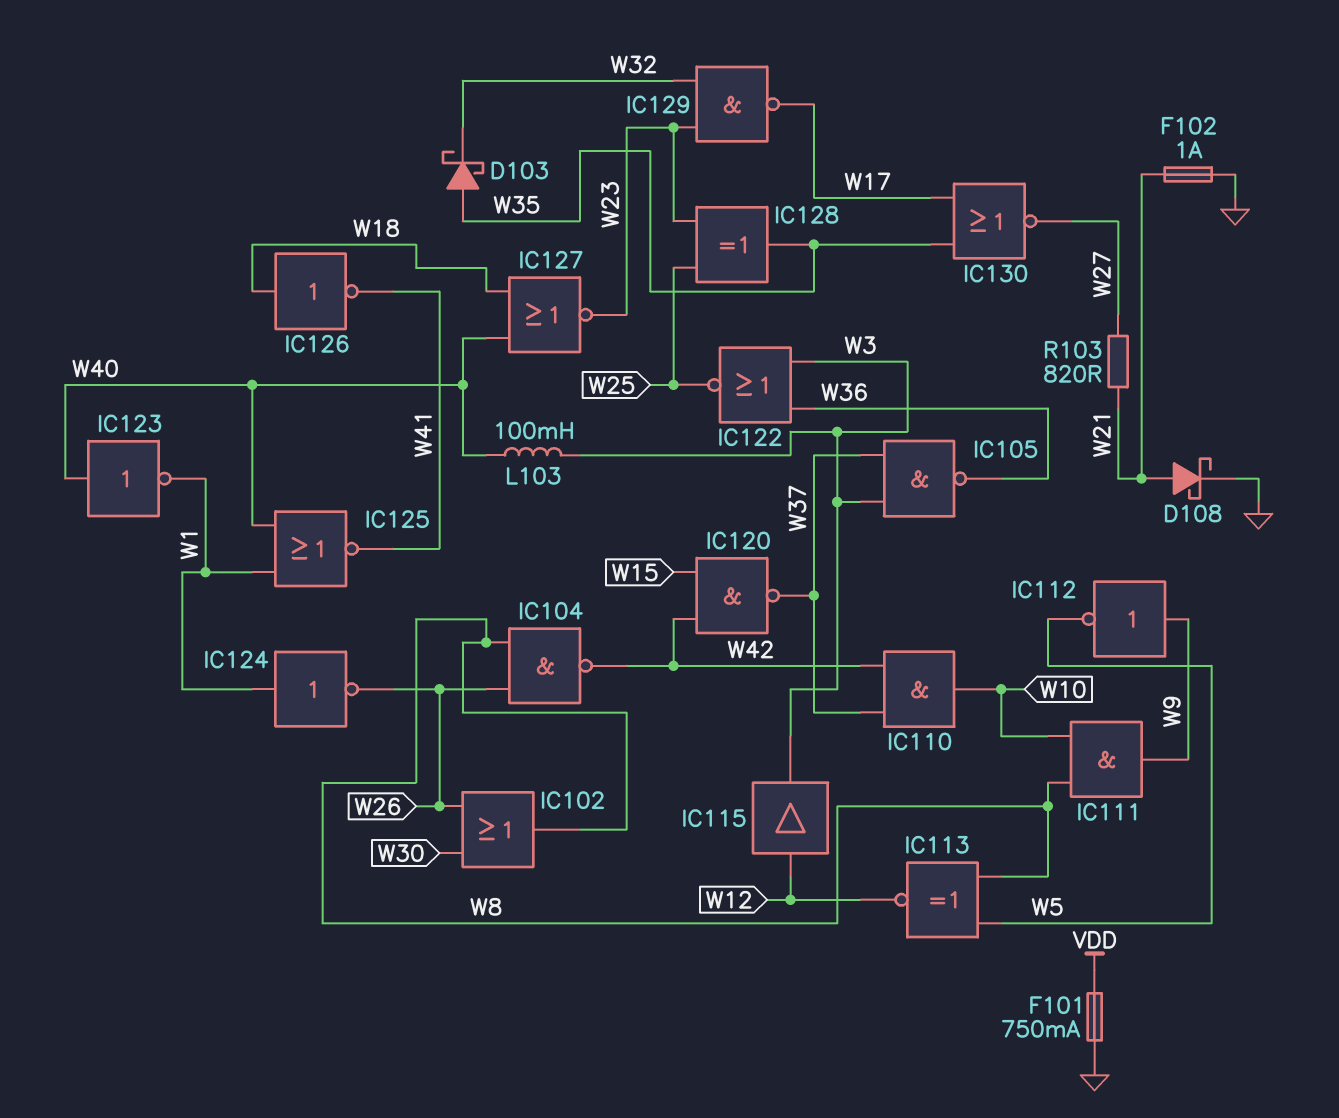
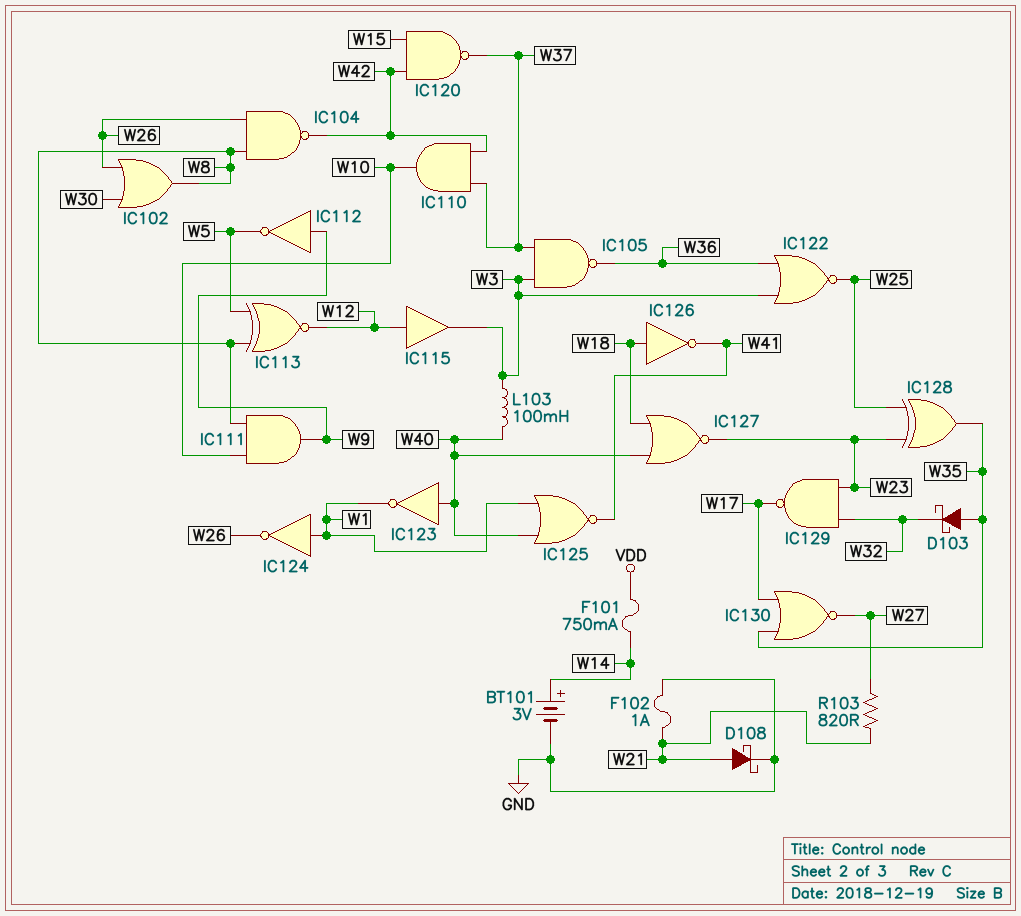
BT101: none -> 3V (plus W14, minus GND)
F101: 750mA (GND, VDD) -> 750mA (VDD, W14)

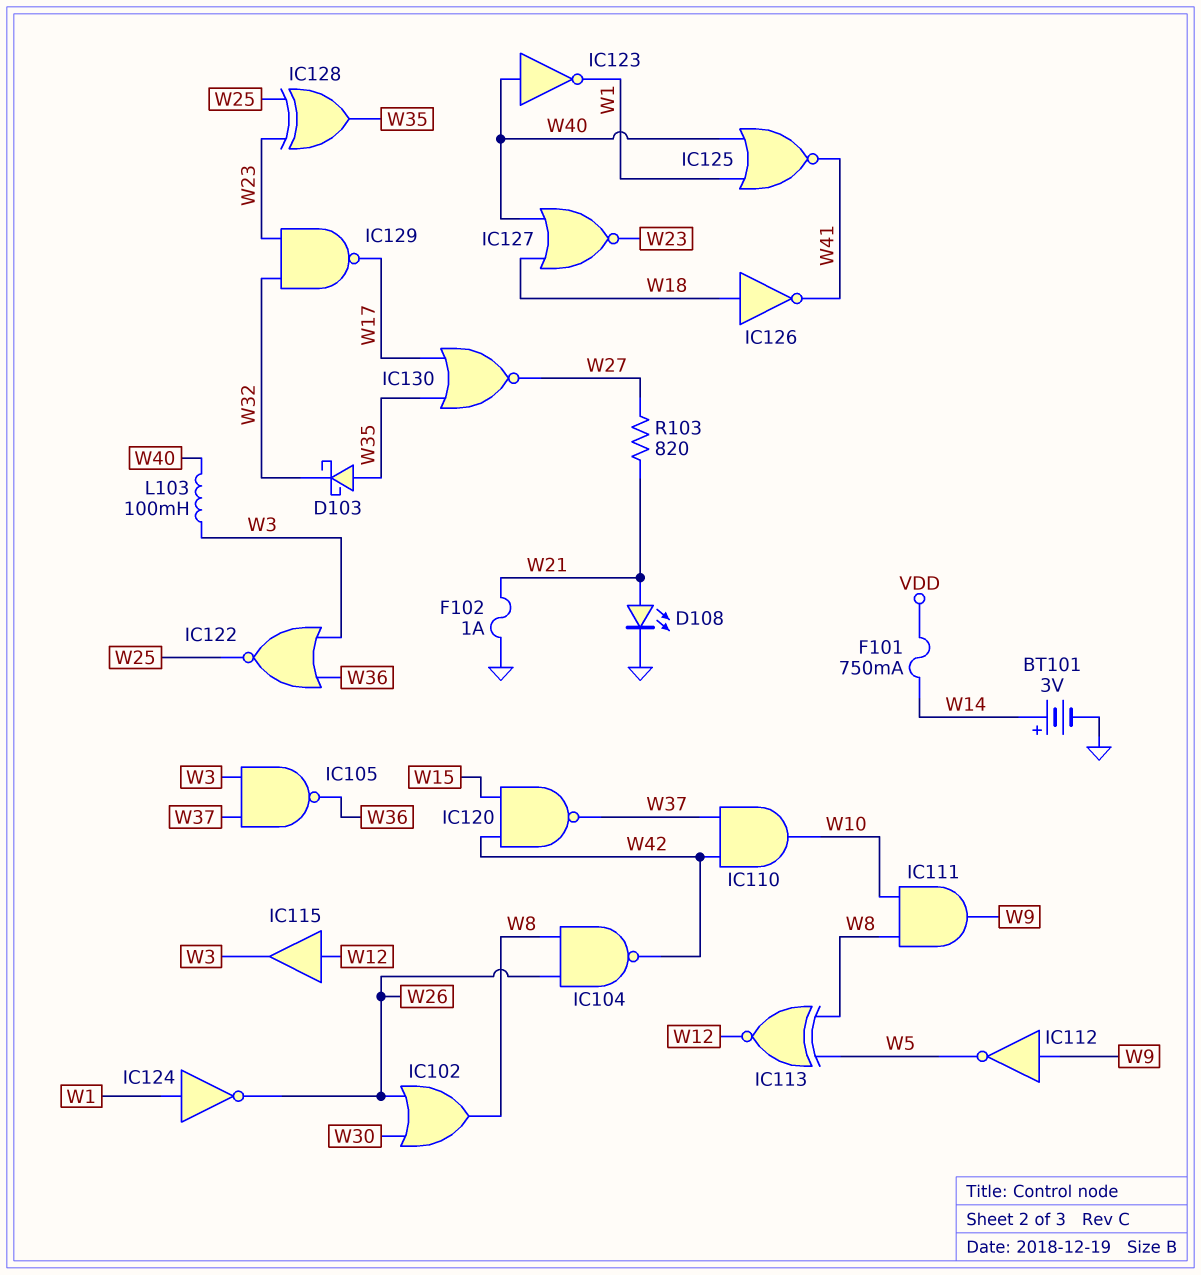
D108: schottky (A W21, K GND) -> LED (A W21, K GND)

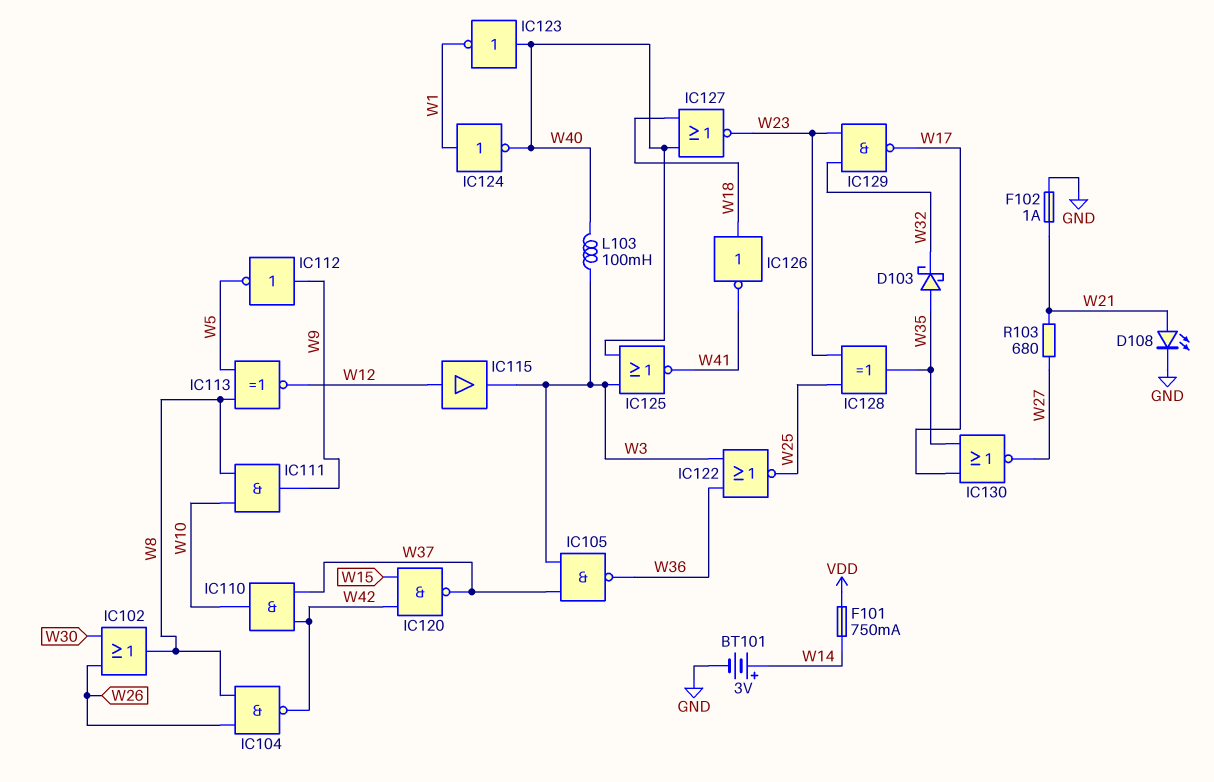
IC124: NOT (in W1, out W26) -> NOT (in W1, out W40)
IC125: NOR (in W1, in W40, out W41) -> NOR (in W3, in W40, out W41)
R103: 820 (W21, W27) -> 680 (W21, W27)

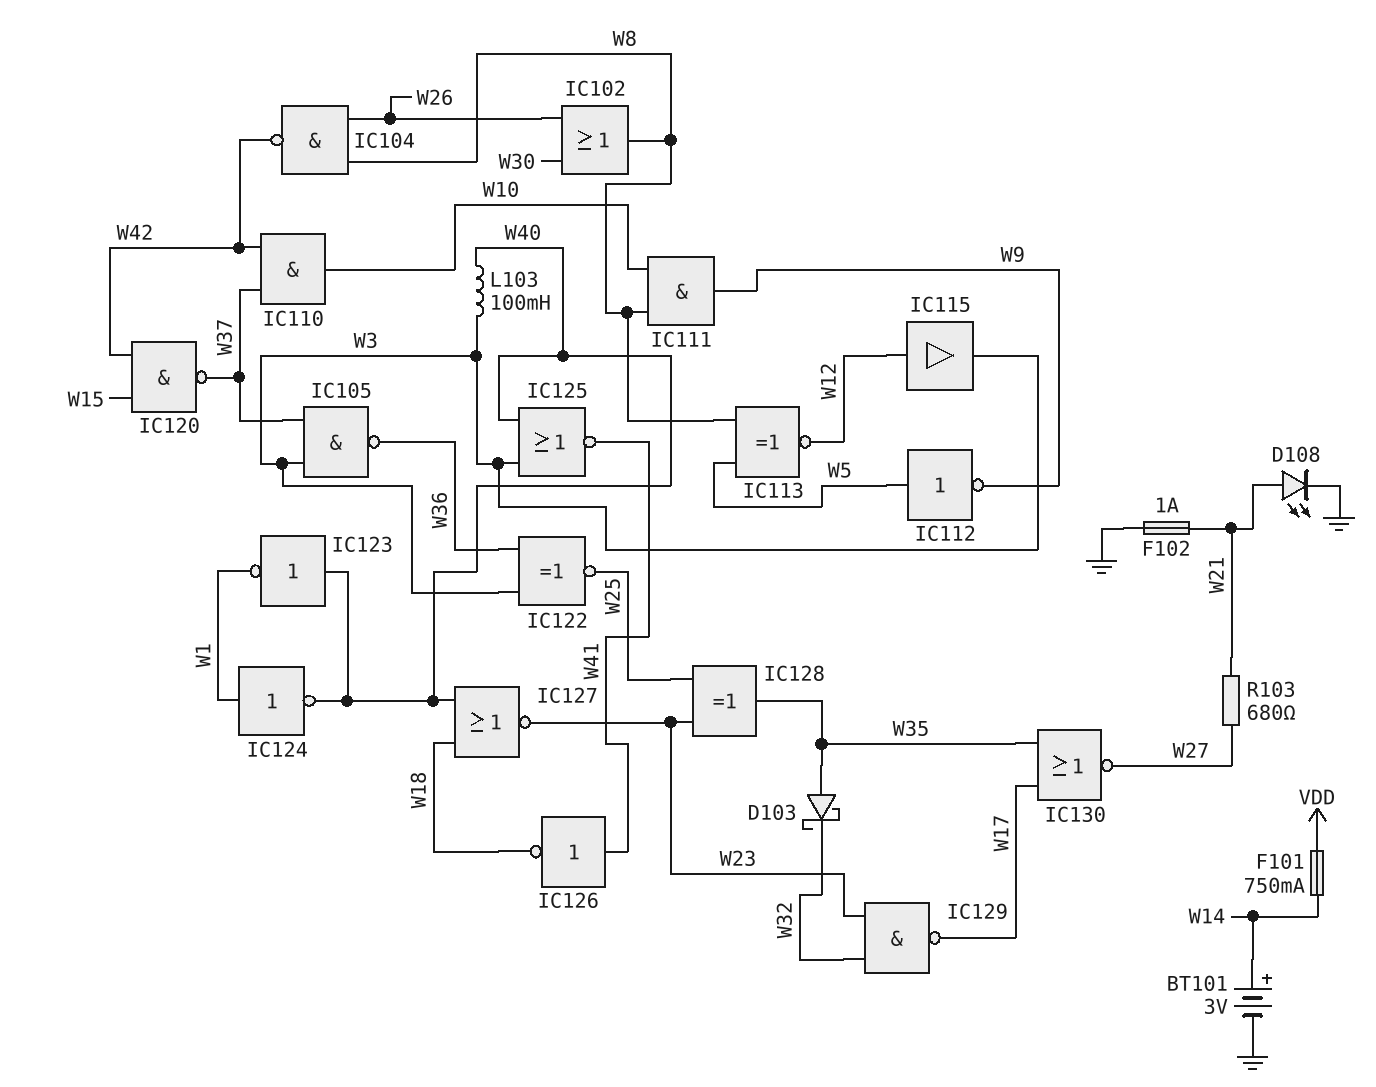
IC112: NOT (in W9, out W5) -> NOT (in W5, out W9)
IC122: NOR (in W3, in W36, out W25) -> XNOR (in W3, in W36, out W25)
IC126: NOT (in W18, out W41) -> NOT (in W41, out W18)

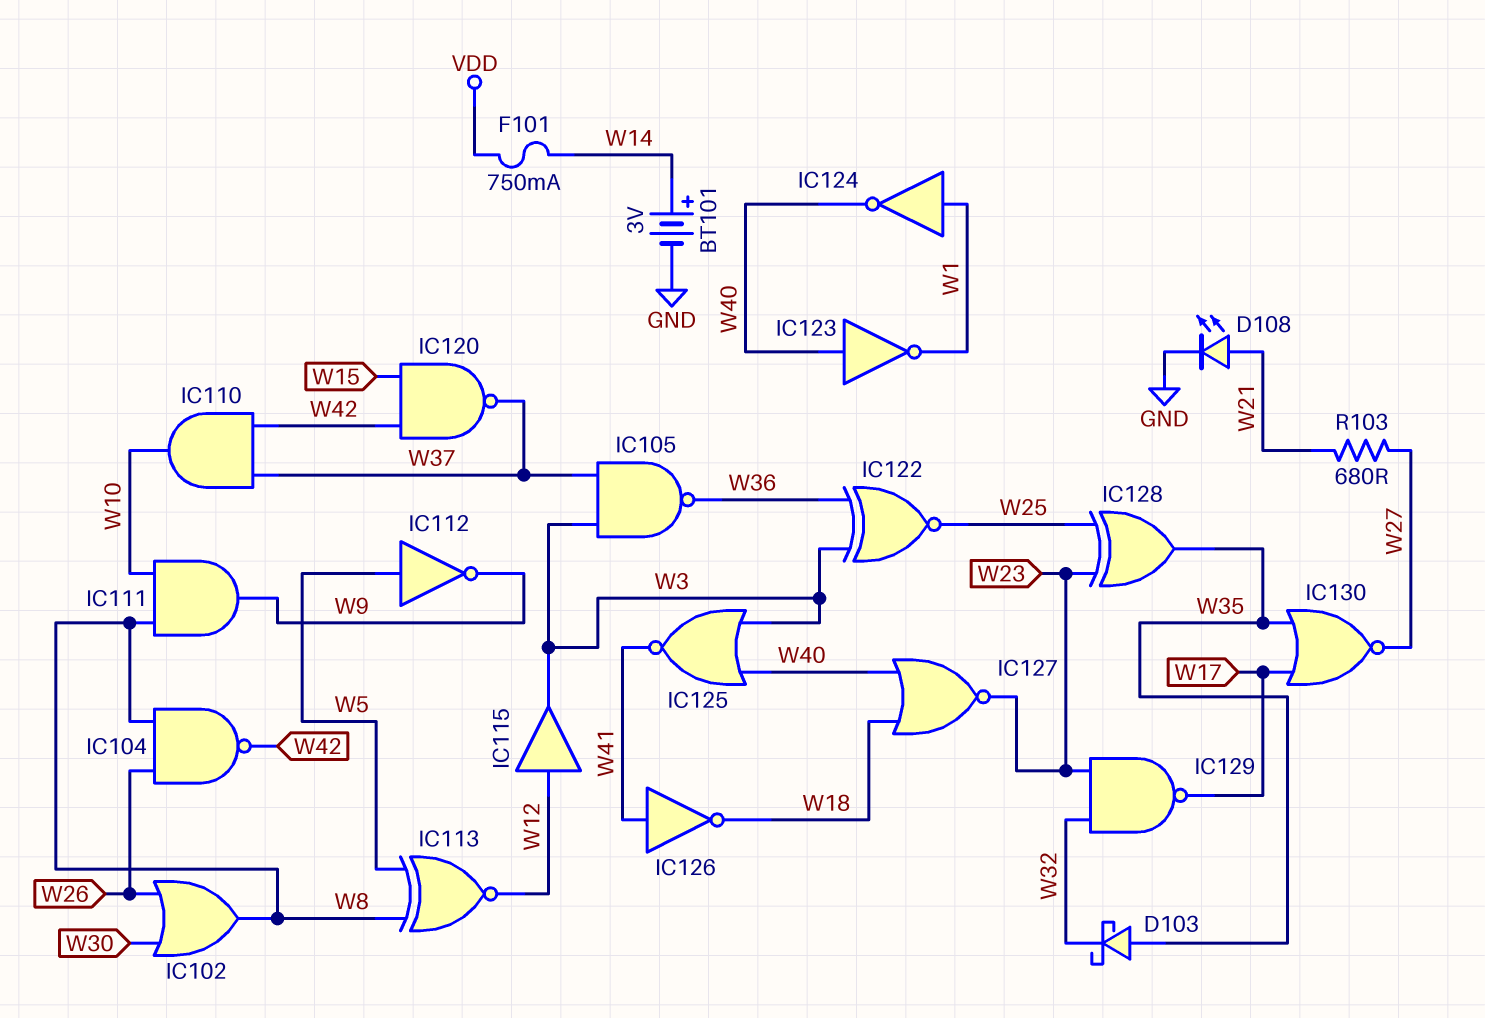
F102: 1A (GND, W21) -> none
L103: 100mH (W3, W40) -> none

